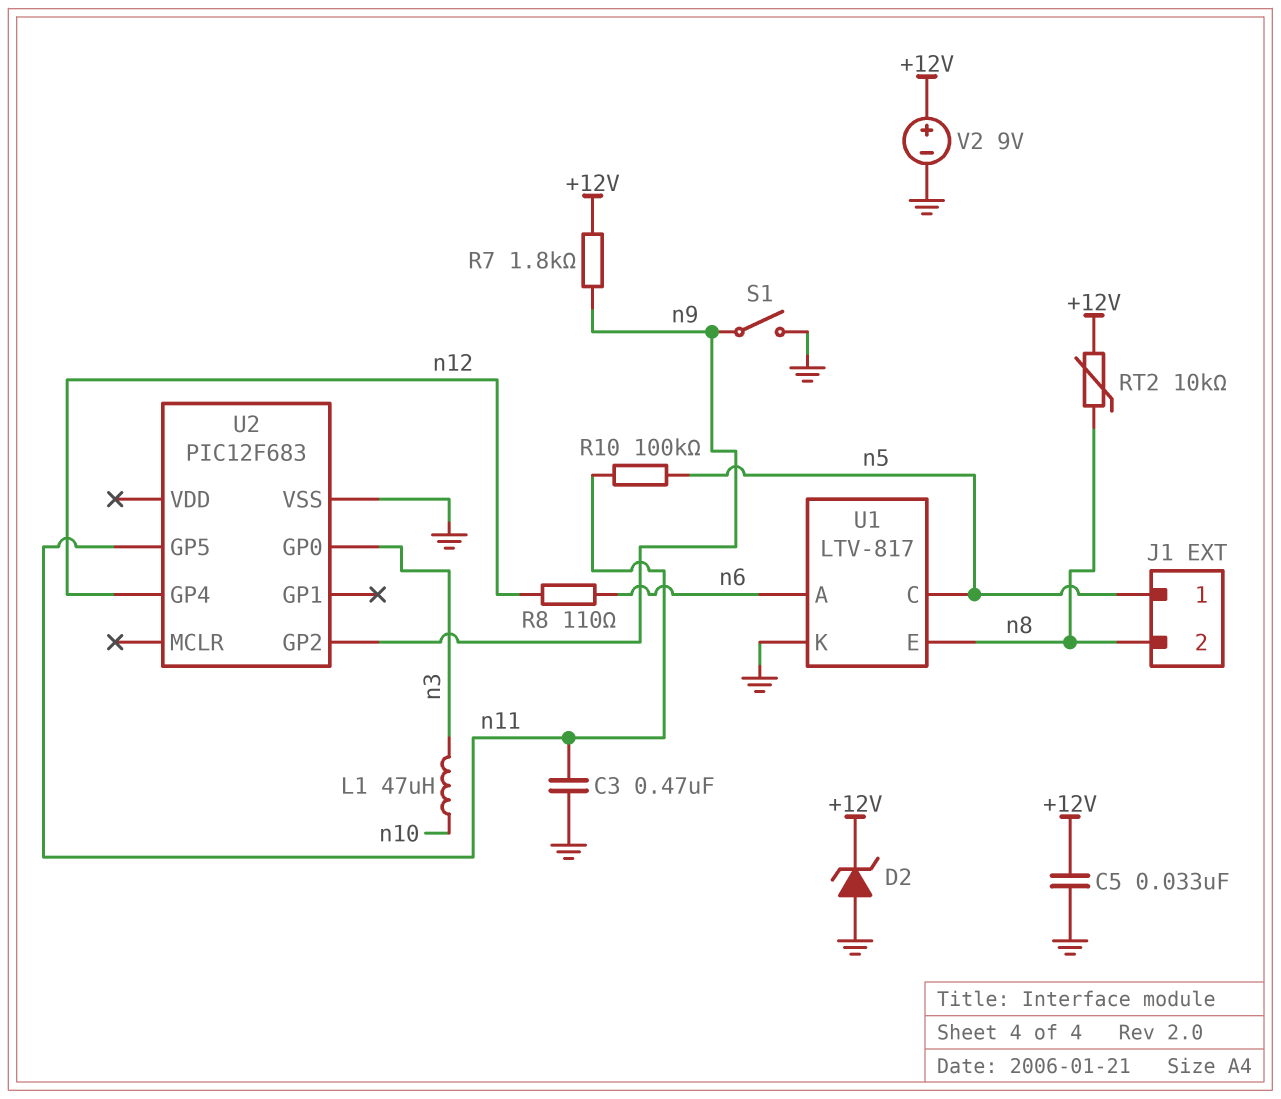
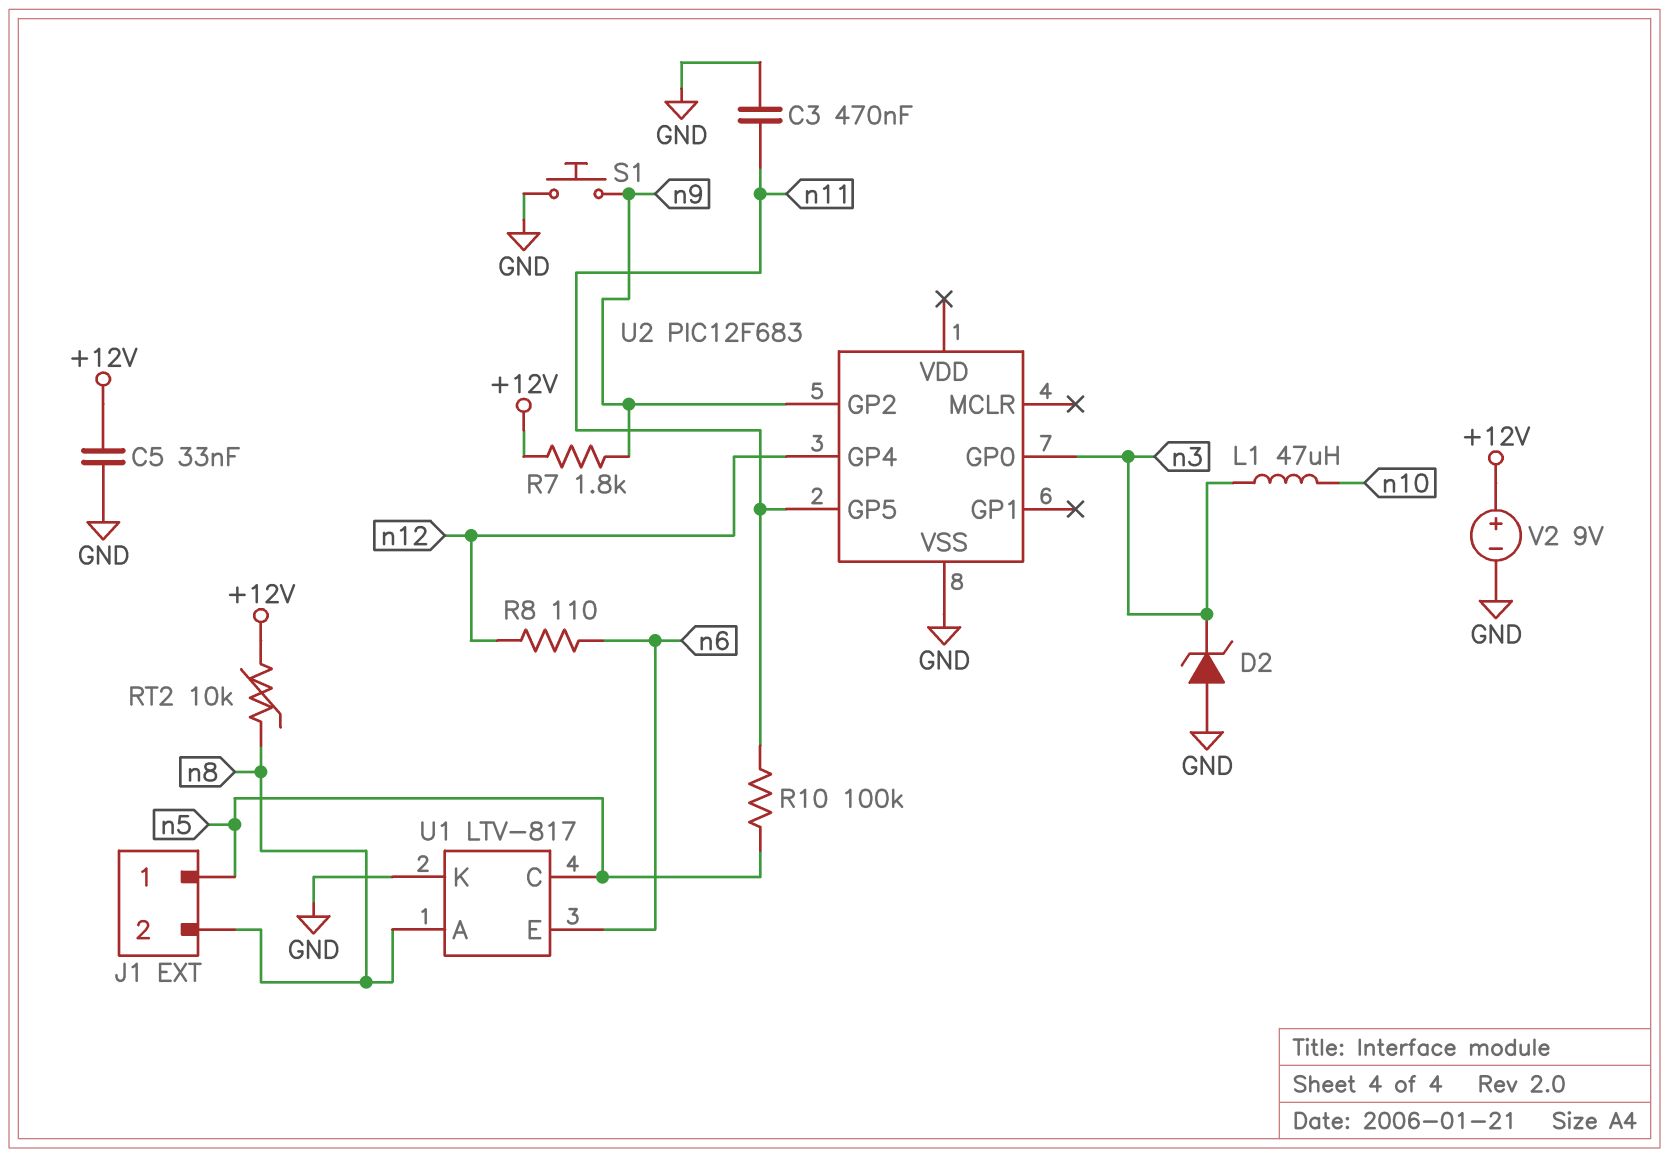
D2: zener (A GND, K +12V) -> zener (A GND, K n3)
S1: switch (GND, n9) -> button (GND, n9)
U1 pin A: n6 -> n8
U1 pin E: n8 -> n6

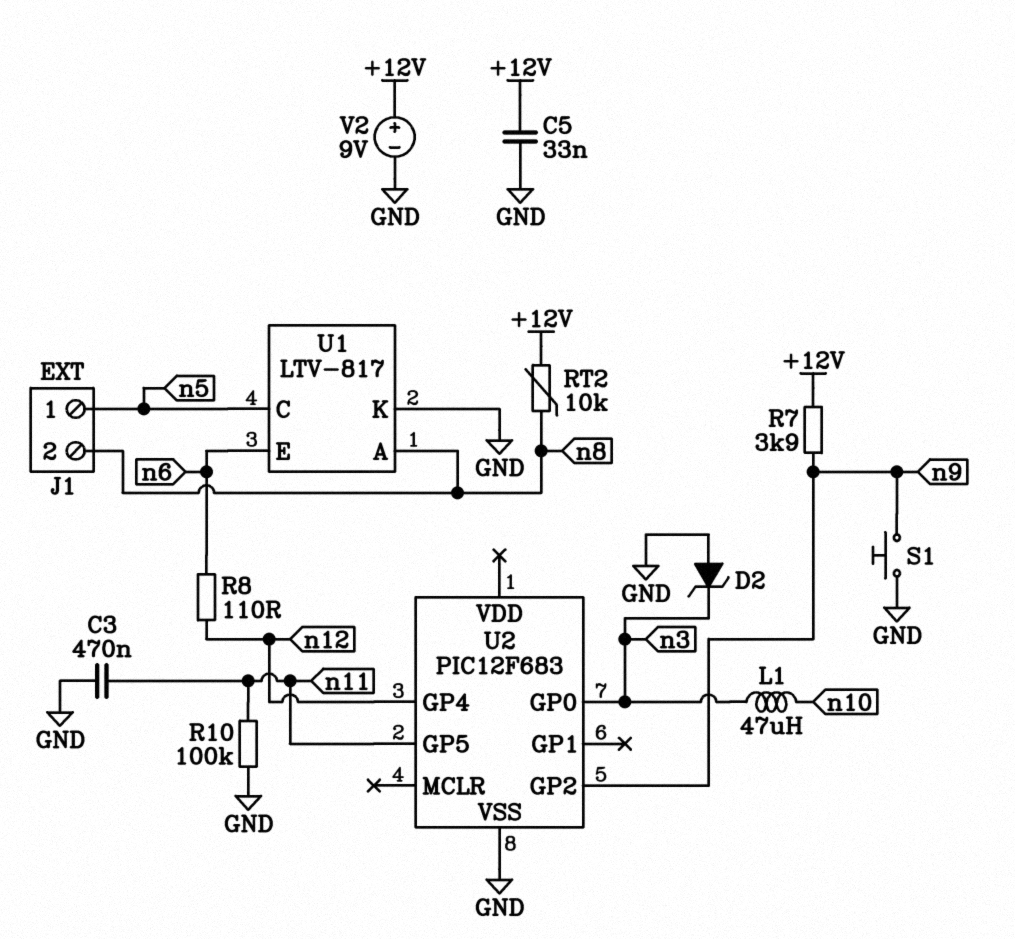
R7: 1.8k (+12V, n9) -> 3.9k (+12V, n9)
R10: 100k (n5, n11) -> 100k (GND, n11)

